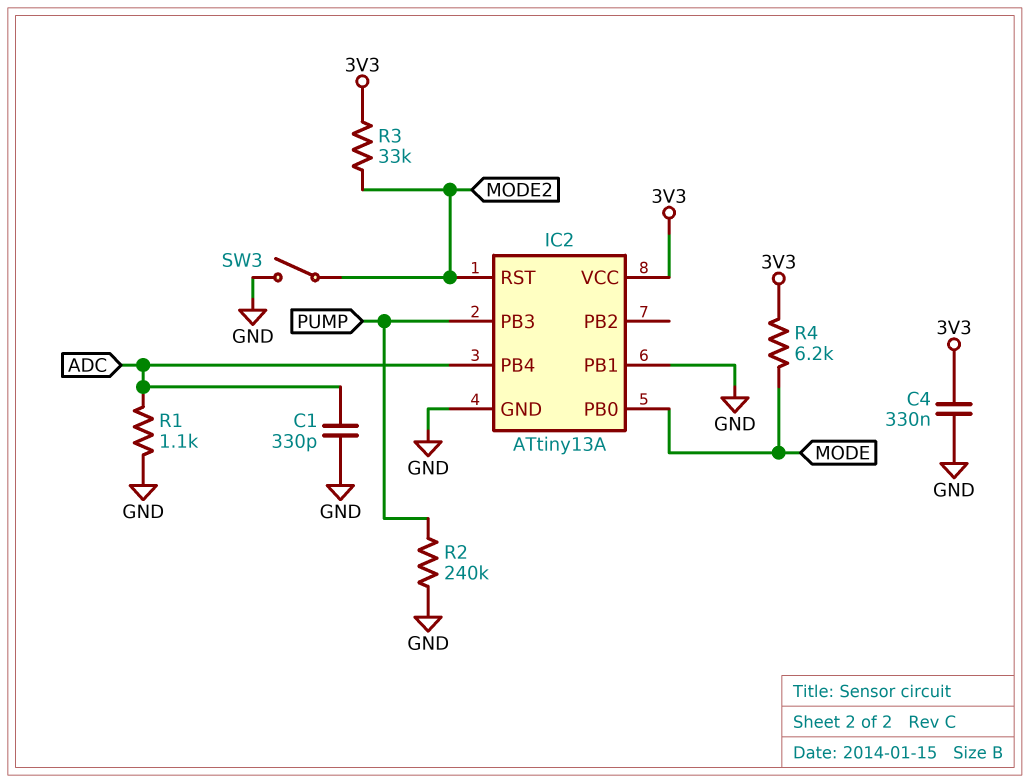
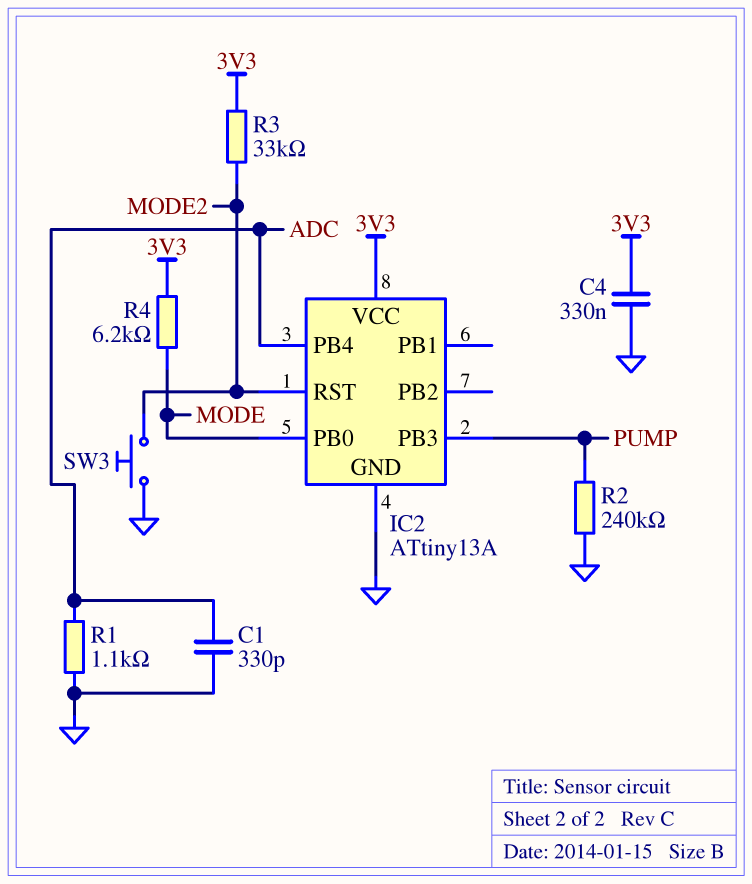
IC2 pin PB1: GND -> none
SW3: switch (GND, MODE2) -> button (GND, MODE2)

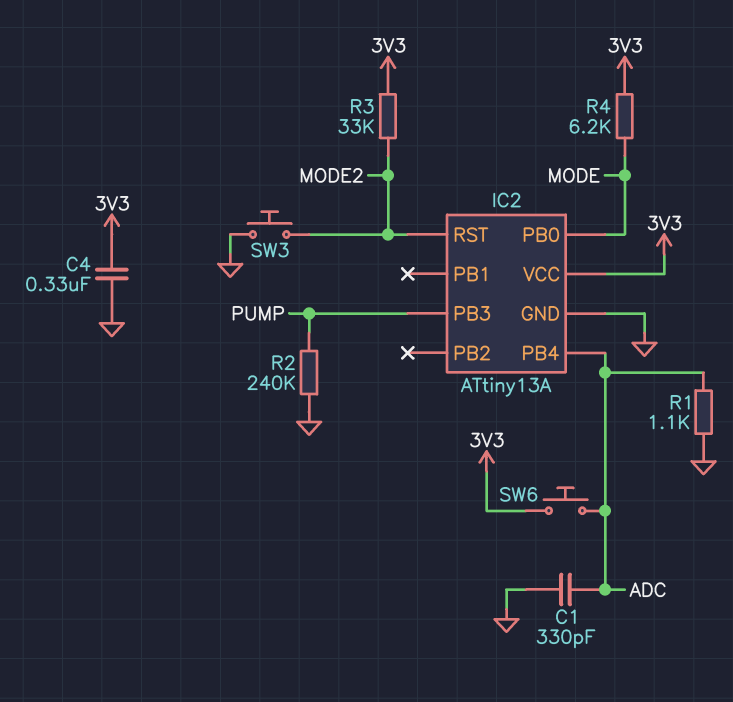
SW6: none -> button (3V3, ADC)

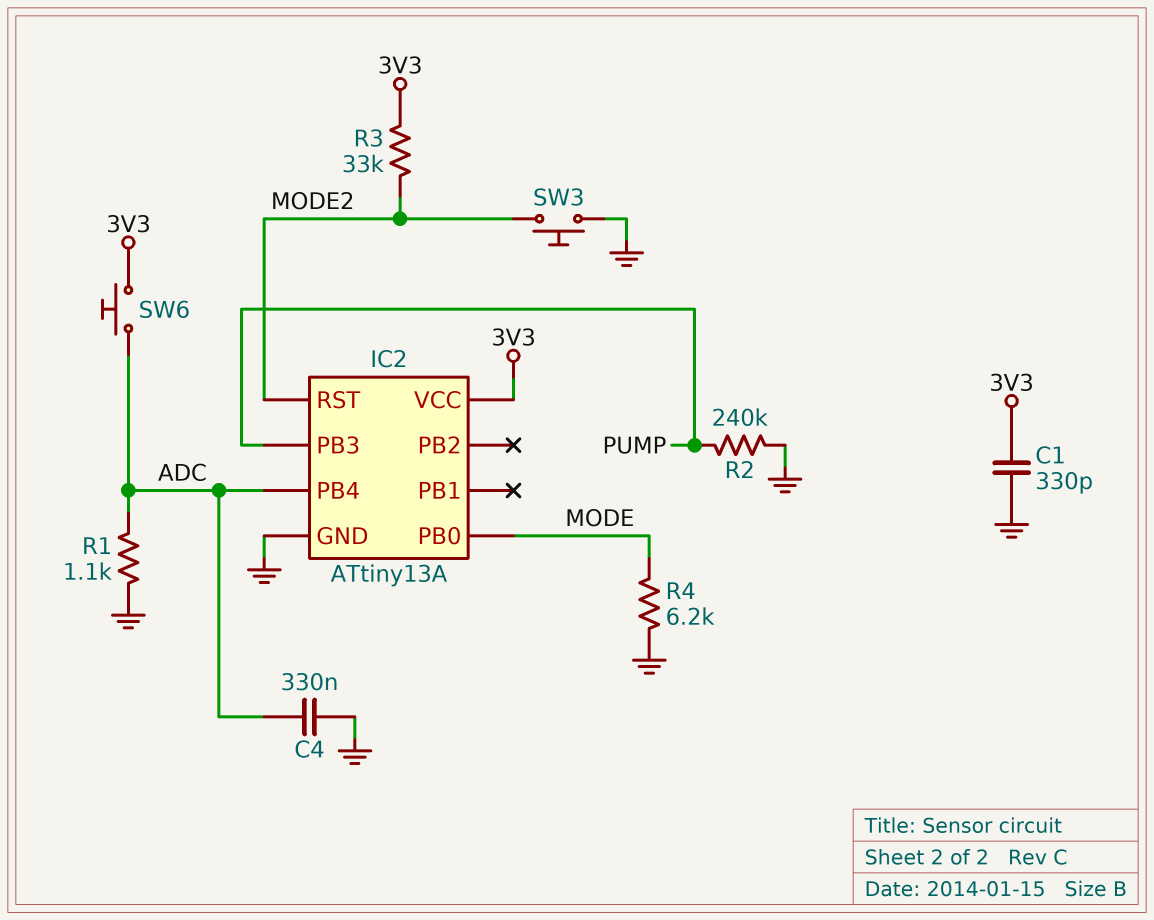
C1: 330pF (ADC, GND) -> 330pF (3V3, GND)
C4: 330nF (3V3, GND) -> 330nF (ADC, GND)
R4: 6.2k (3V3, MODE) -> 6.2k (GND, MODE)

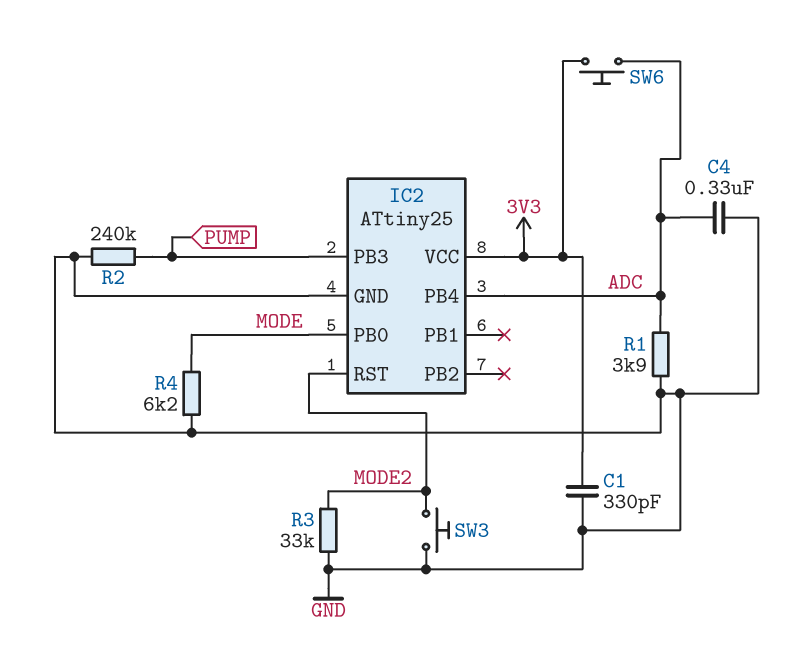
IC2: ATtiny13A -> ATtiny25
R1: 1.1k (ADC, GND) -> 3.9k (ADC, GND)
R3: 33k (3V3, MODE2) -> 33k (GND, MODE2)

